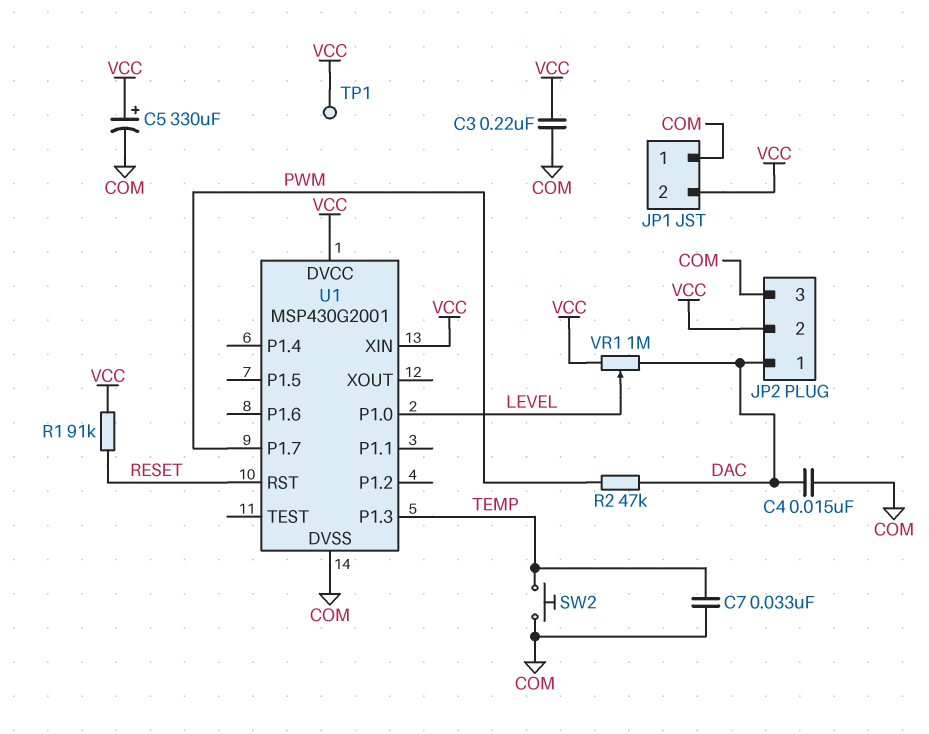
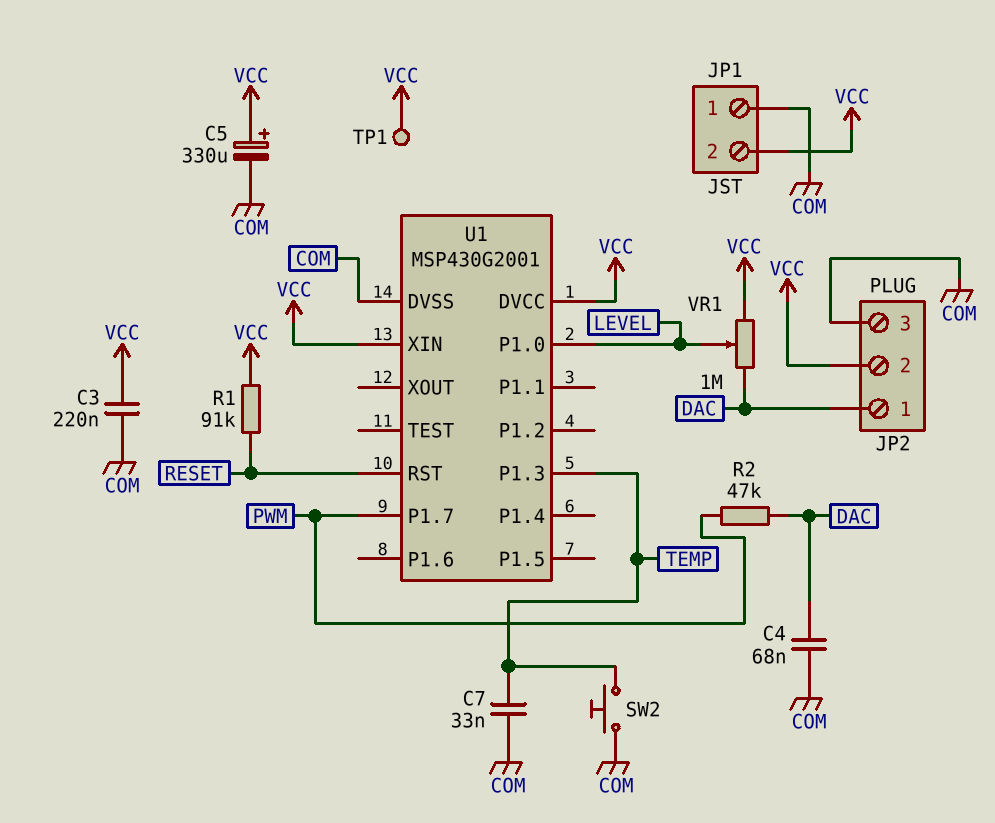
C4: 15nF (COM, DAC) -> 68nF (COM, DAC)

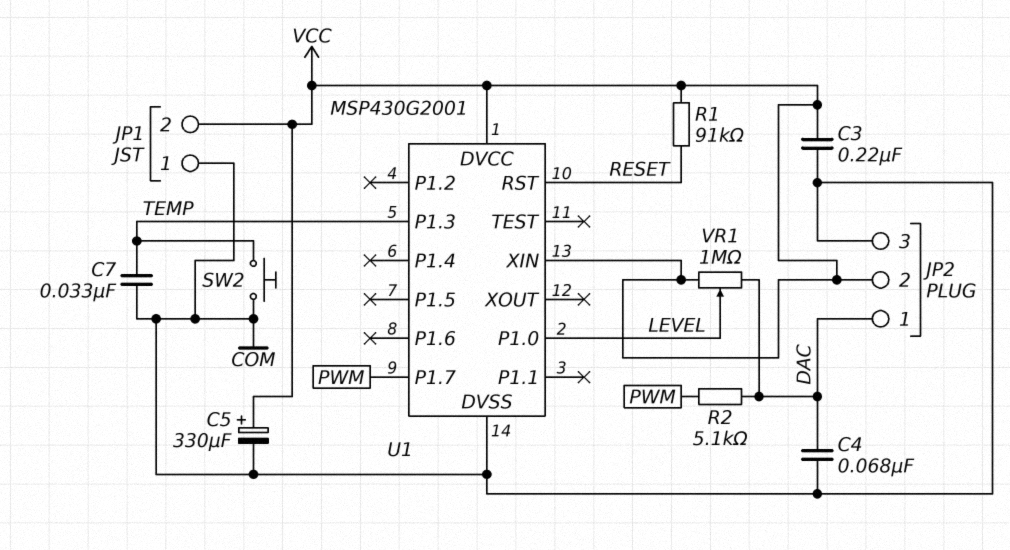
R2: 47k (DAC, PWM) -> 5.1k (DAC, PWM)
TP1: test point (VCC) -> none

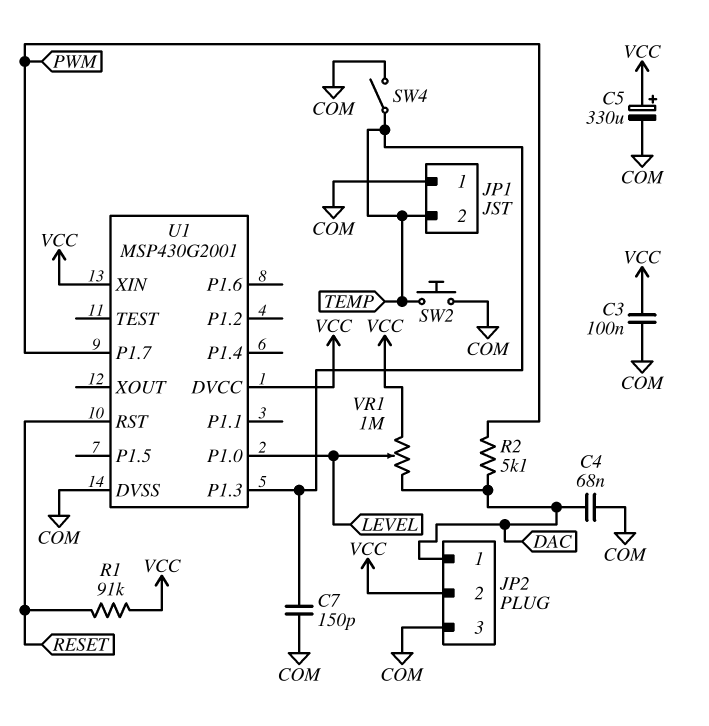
C3: 220nF (COM, VCC) -> 100nF (COM, VCC)
C7: 33nF (COM, TEMP) -> 150pF (COM, TEMP)
JP1 pin 2: VCC -> TEMP
SW4: none -> switch (COM, TEMP)

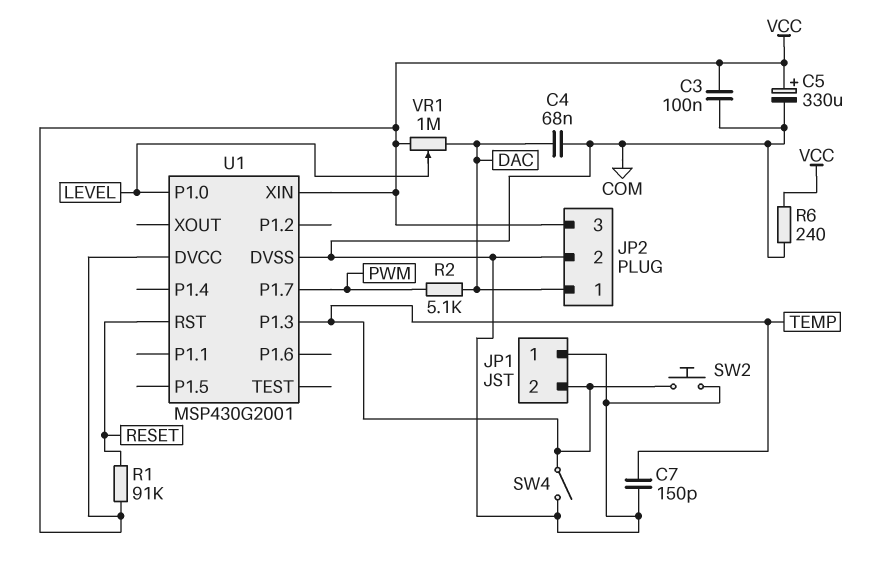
JP2 pin 2: VCC -> COM
JP2 pin 3: COM -> VCC
R6: none -> 240 (COM, VCC)

